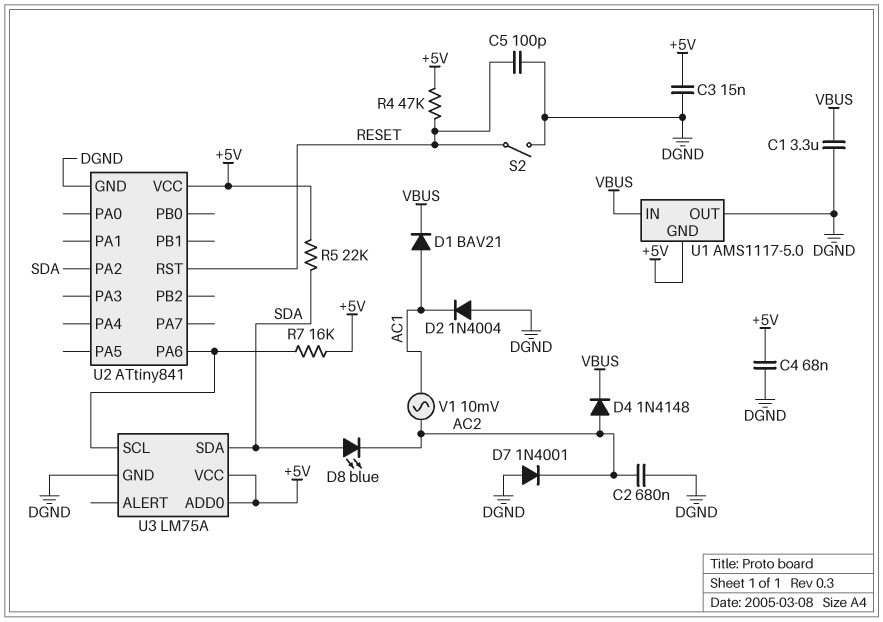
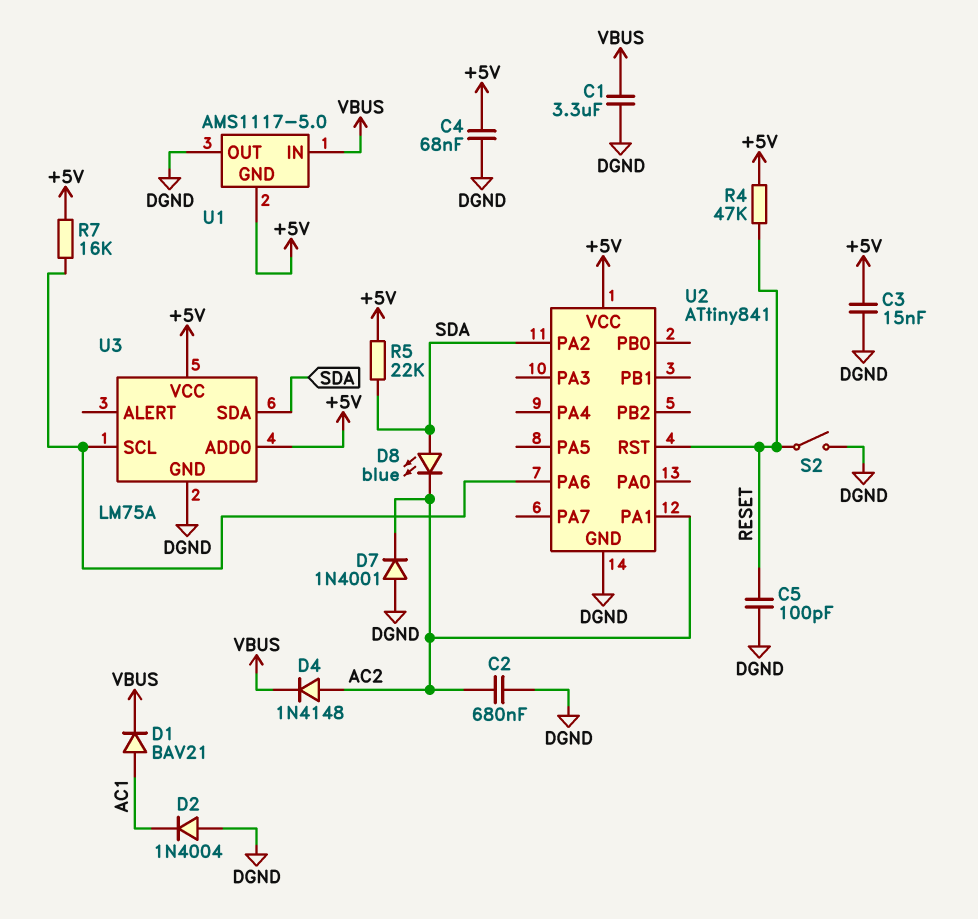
U2 pin PA1: none -> AC2
V1: AC 10mV (AC1, AC2) -> none

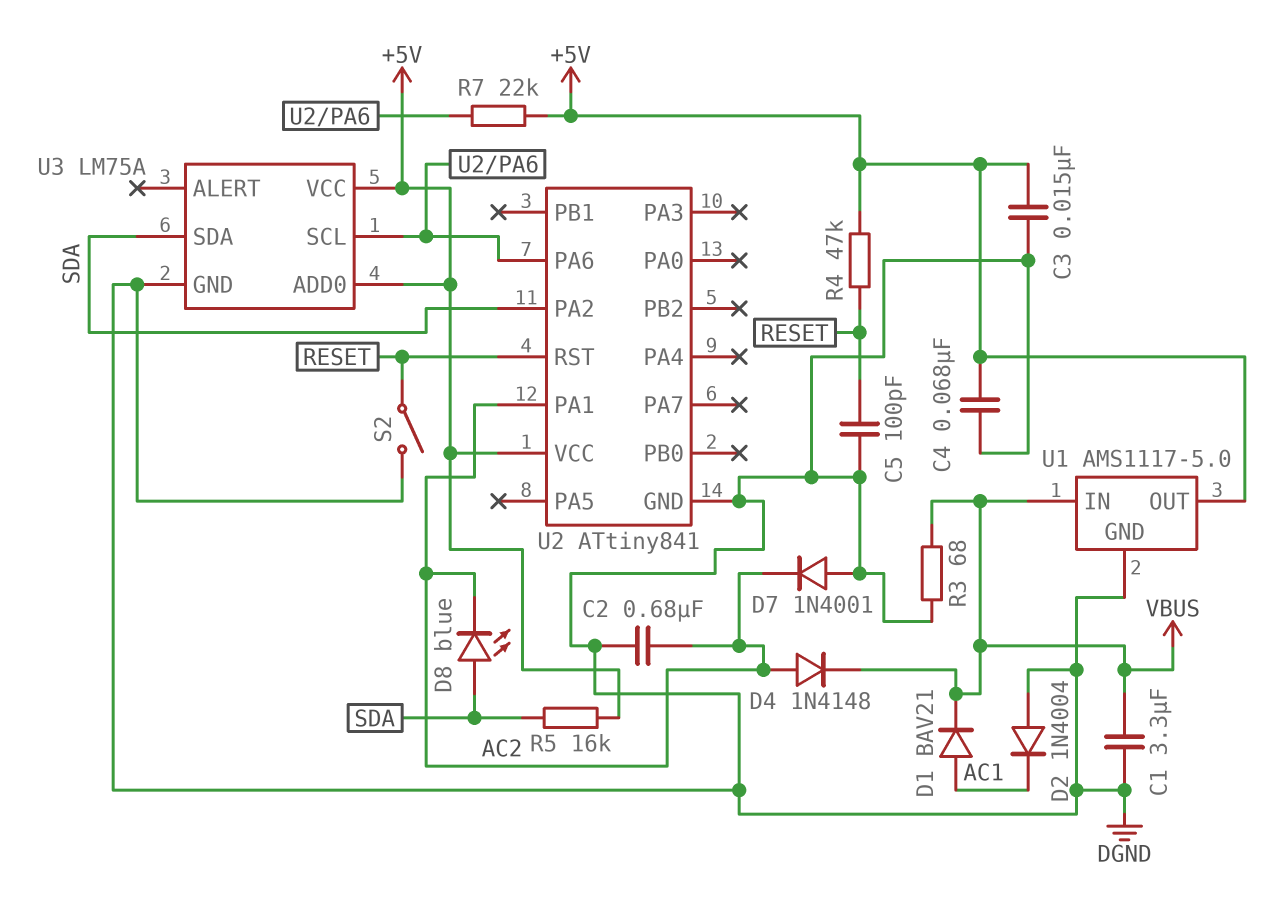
R3: none -> 68 (DGND, VBUS)
R5: 22k (+5V, SDA) -> 16k (+5V, SDA)
R7: 16k (+5V, U2/PA6) -> 22k (+5V, U2/PA6)
U1 pin GND: +5V -> DGND
U1 pin OUT: DGND -> +5V

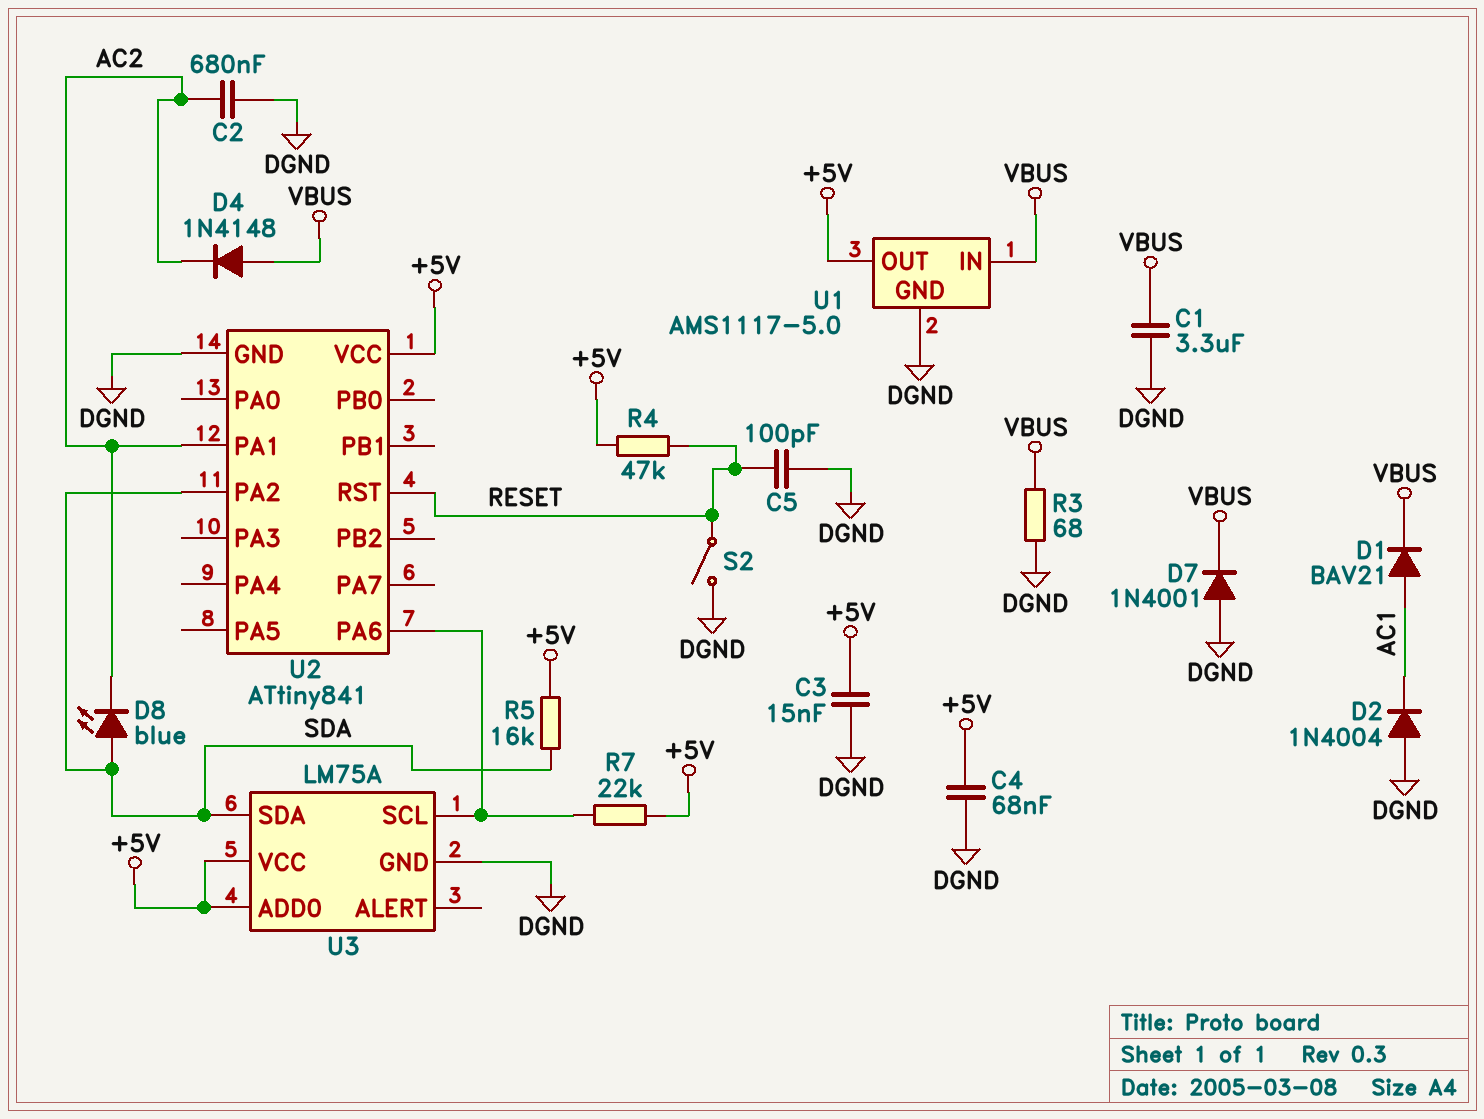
D4: diode 1N4148 (A AC2, K VBUS) -> diode 1N4148 (A VBUS, K AC2)
D7: diode 1N4001 (A DGND, K AC2) -> diode 1N4001 (A DGND, K VBUS)

